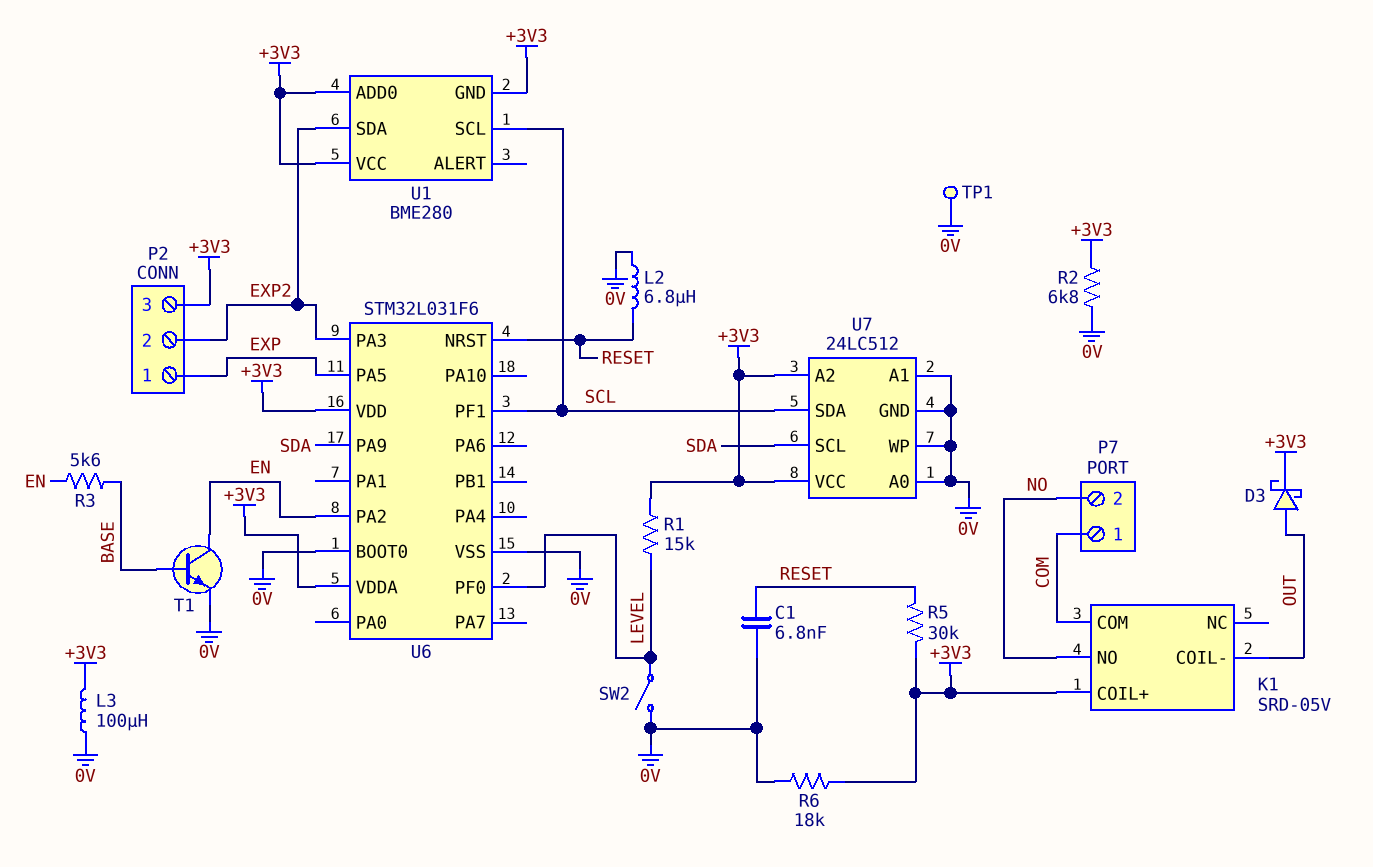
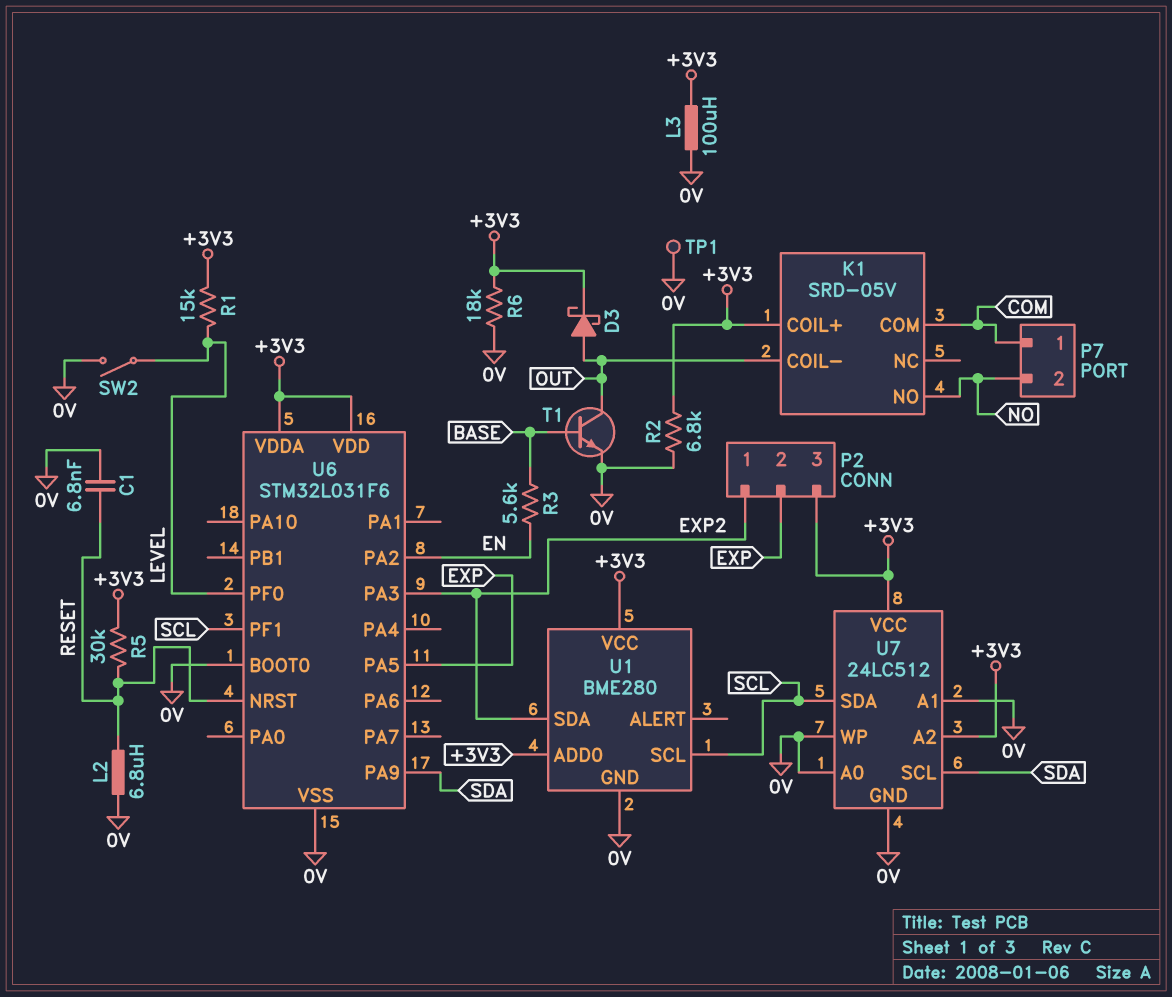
P2 pin 1: EXP -> EXP2
P2 pin 2: EXP2 -> EXP
T1: NPN (B BASE, C EN, E 0V) -> NPN (B BASE, C OUT, E 0V)
U1 pin GND: +3V3 -> 0V

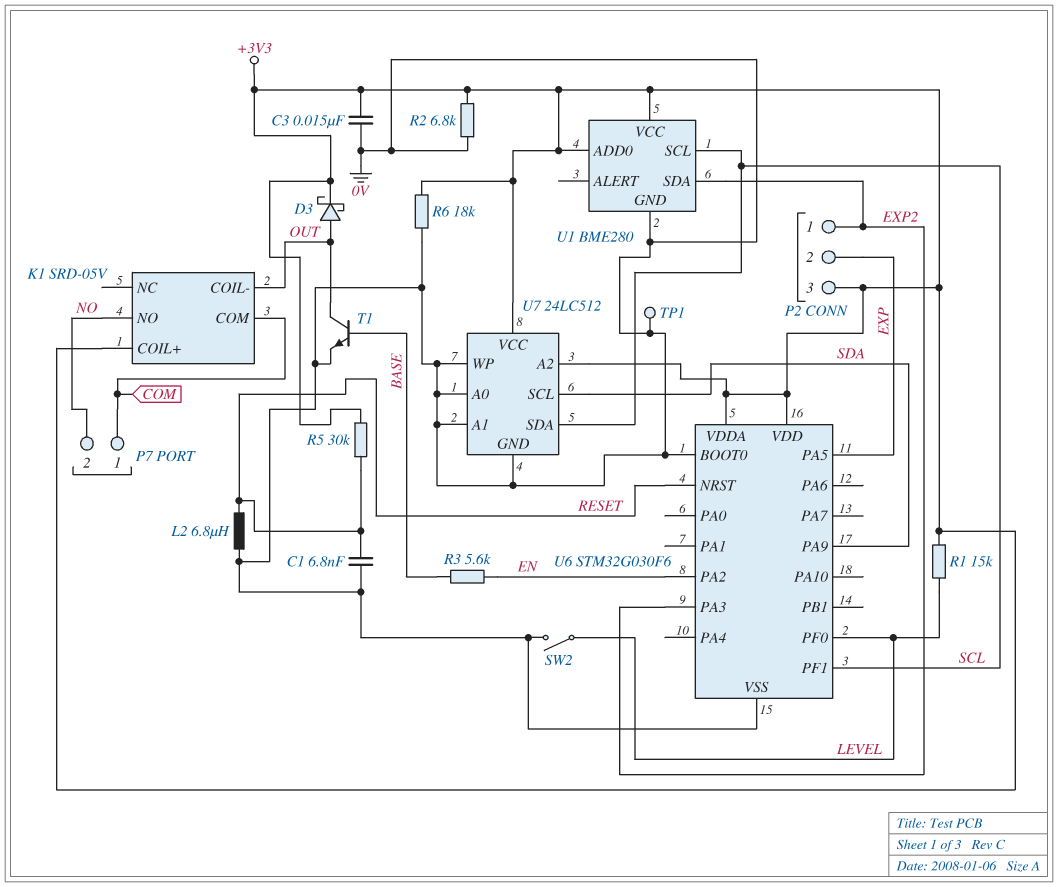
C3: none -> 15nF (+3V3, 0V)
L3: 100uH (+3V3, 0V) -> none
U6: STM32L031F6 -> STM32G030F6

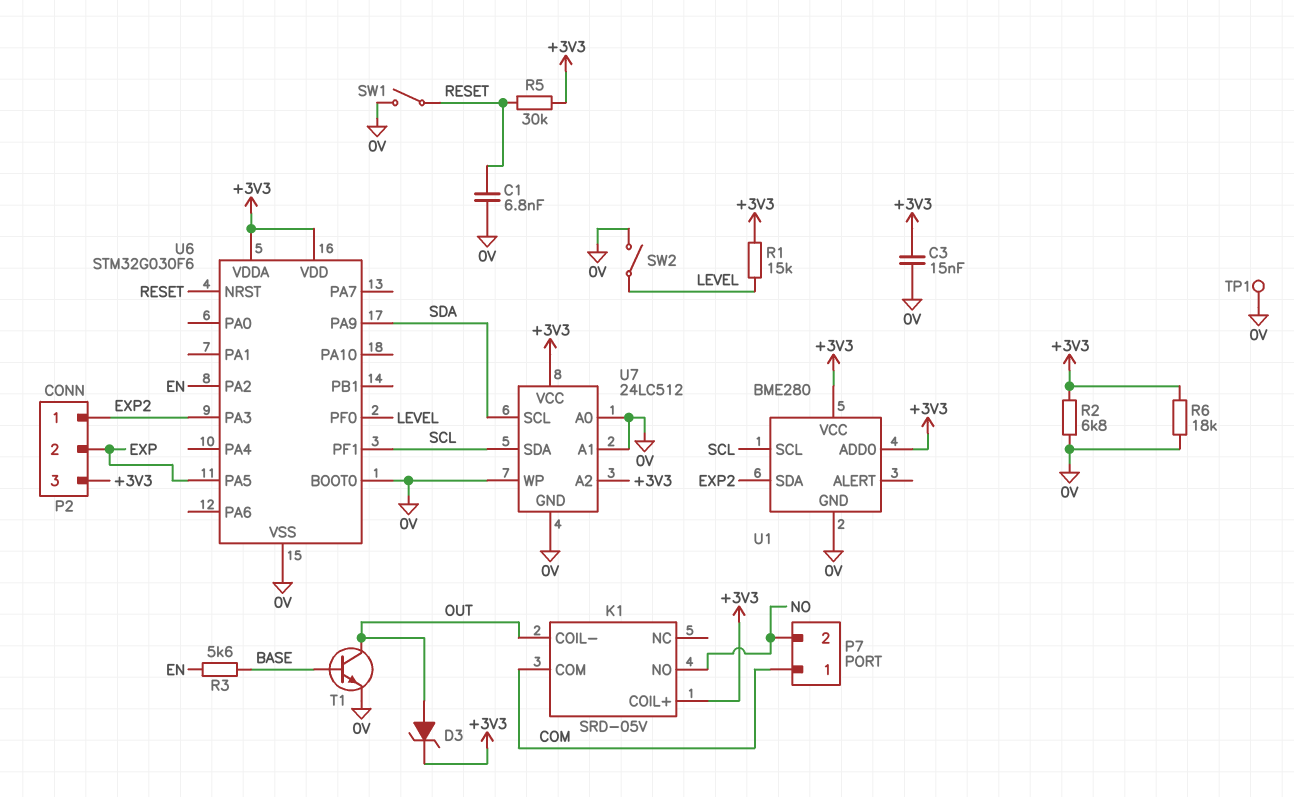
D3: schottky (A OUT, K +3V3) -> zener (A OUT, K +3V3)
L2: 6.8uH (0V, RESET) -> none
SW1: none -> switch (0V, RESET)

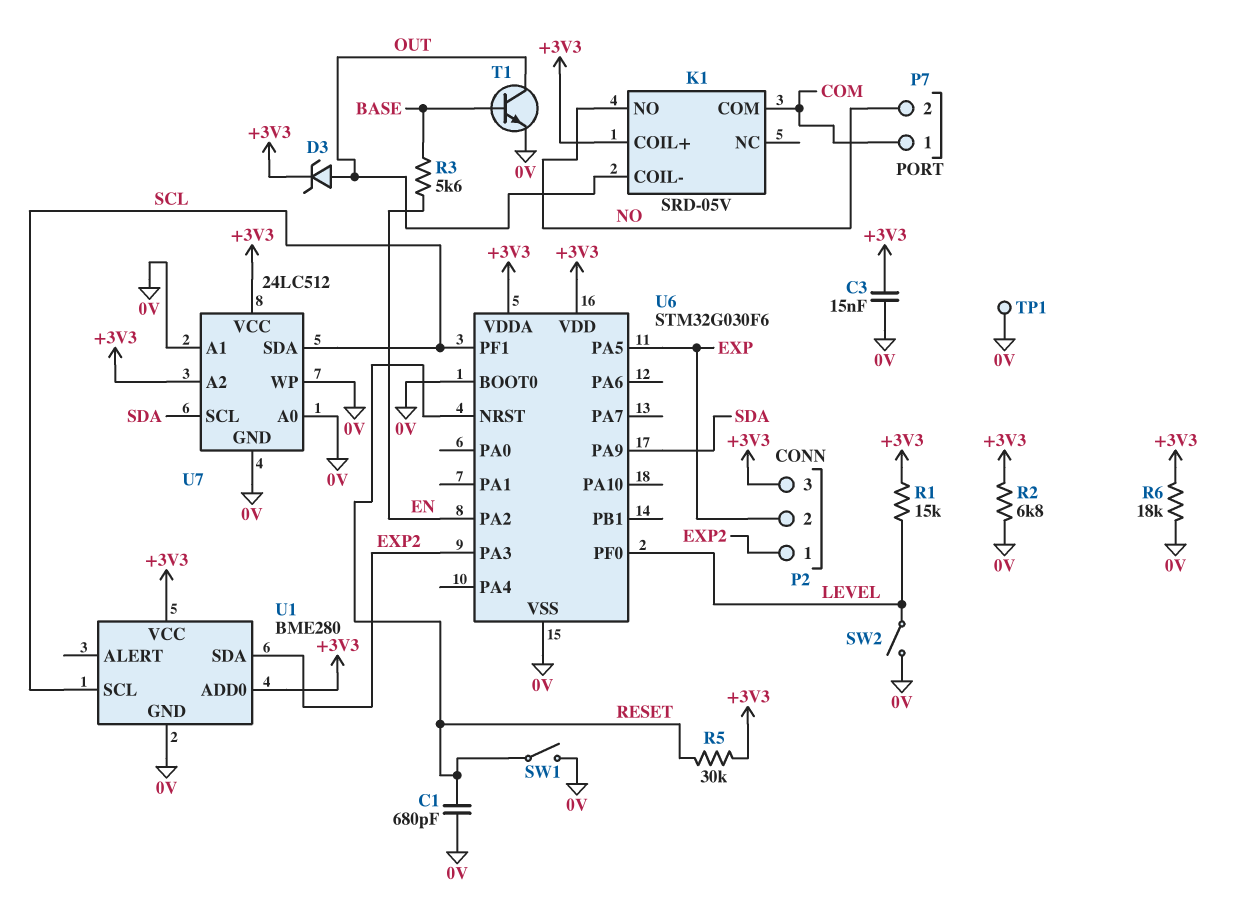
C1: 6.8nF (0V, RESET) -> 680pF (0V, RESET)

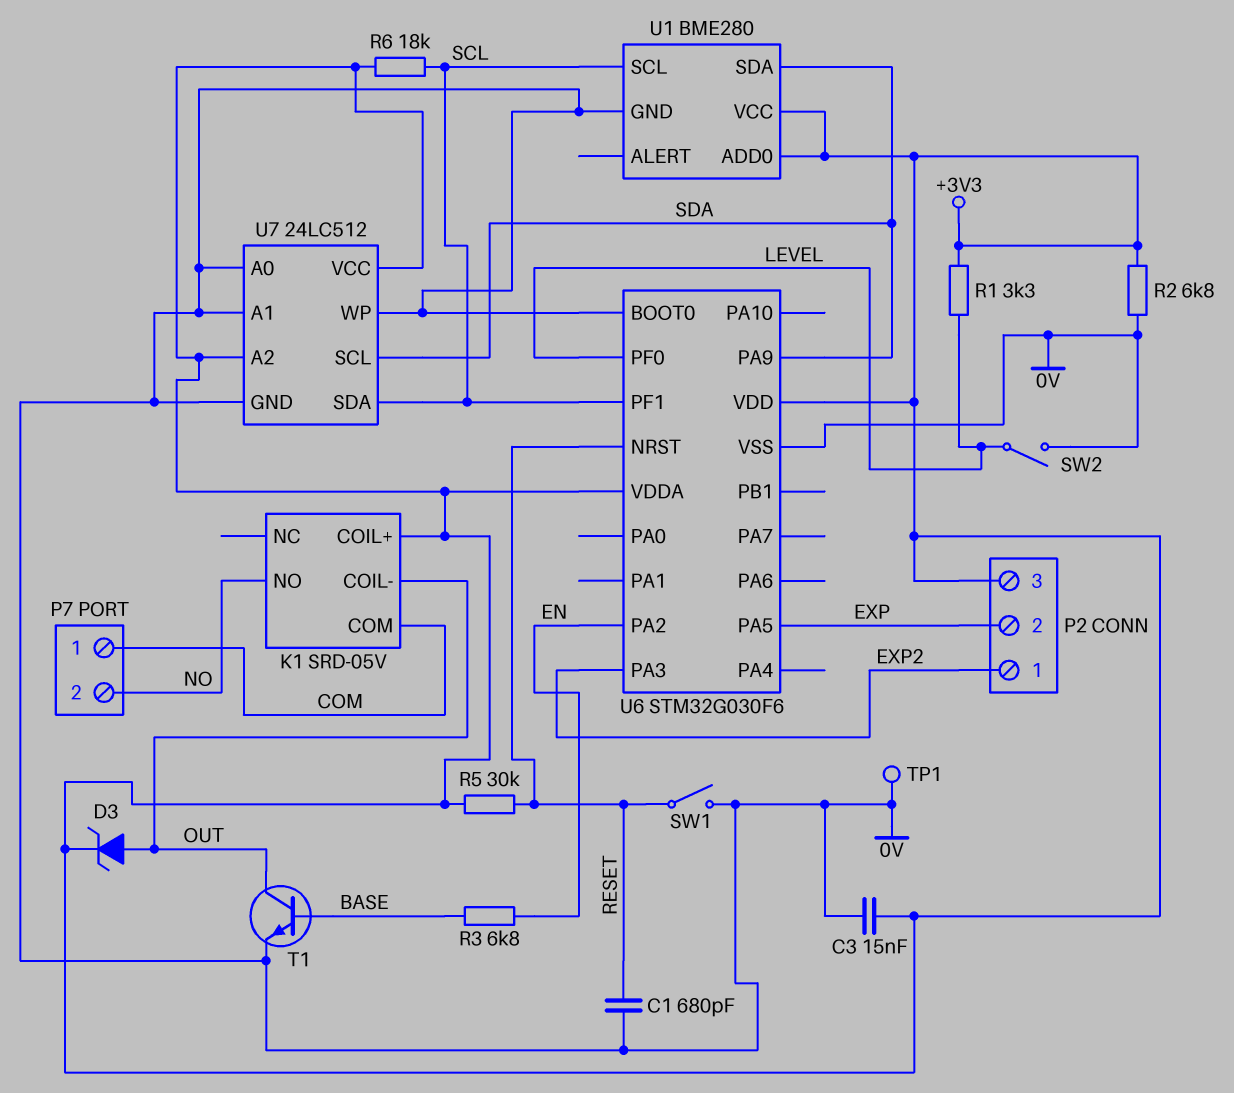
R1: 15k (+3V3, LEVEL) -> 3.3k (+3V3, LEVEL)
R3: 5.6k (BASE, EN) -> 6.8k (BASE, EN)
R6: 18k (+3V3, 0V) -> 18k (+3V3, SCL)
U1 pin SDA: EXP2 -> SDA

